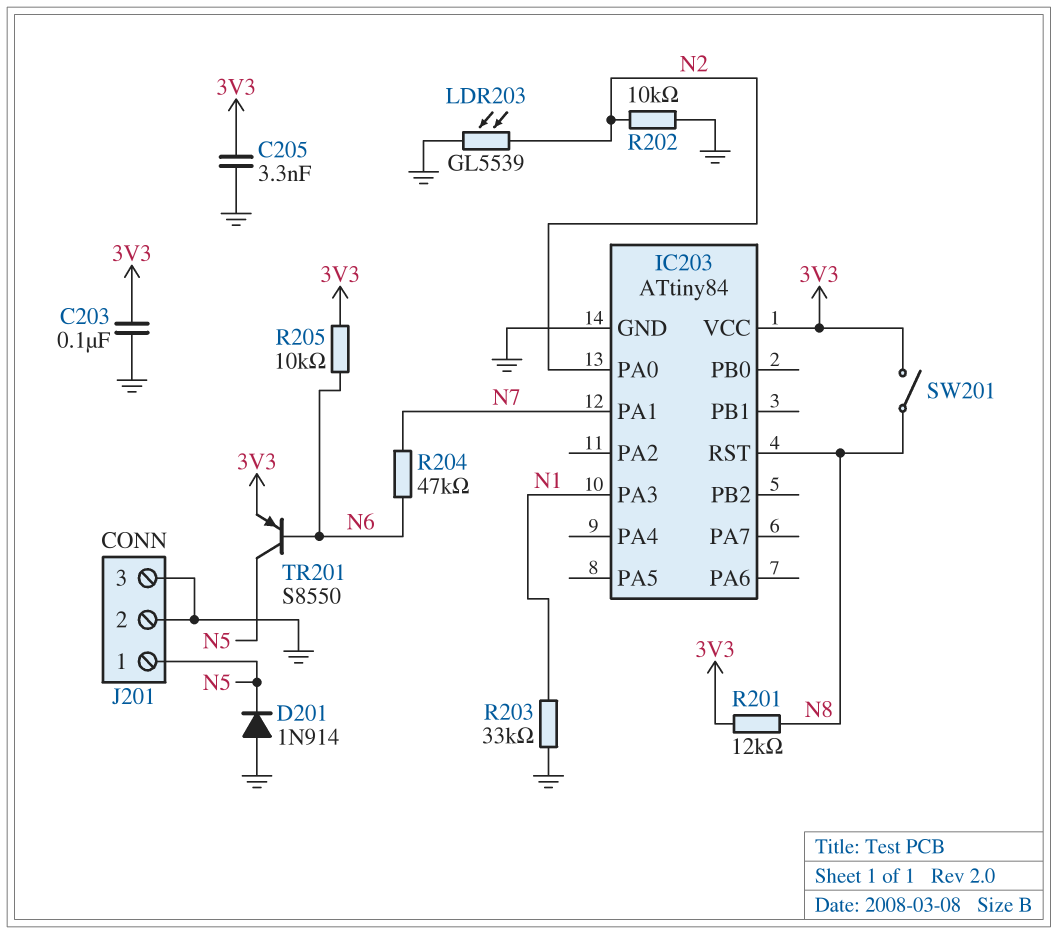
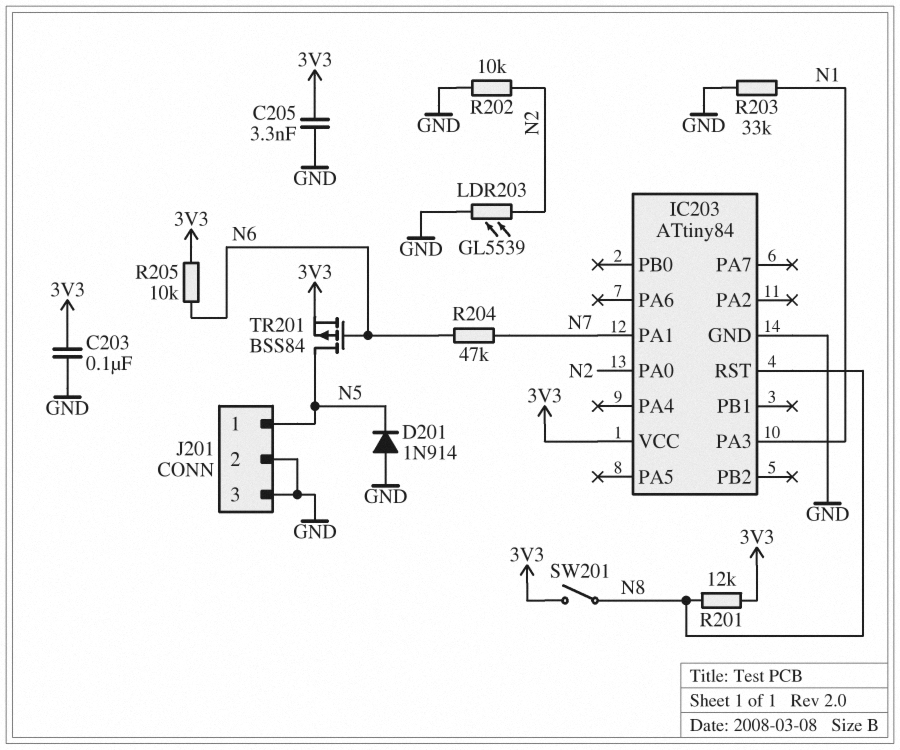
TR201: PNP S8550 (B N6, C N5, E 3V3) -> PMOS BSS84 (G N6, D N5, S 3V3)

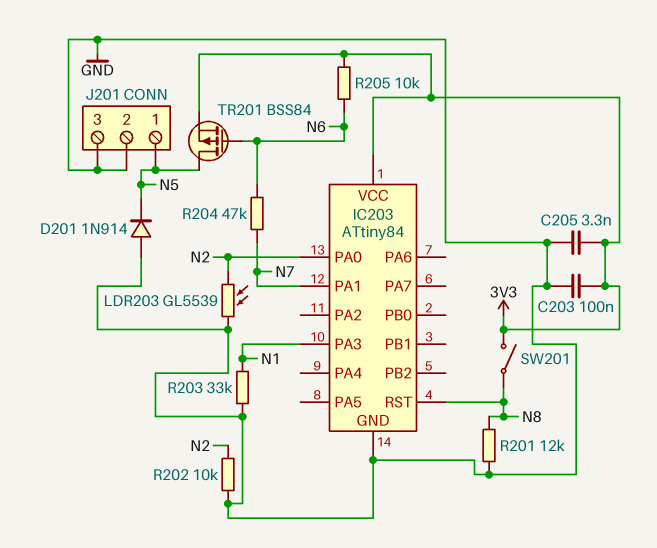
R201: 12k (3V3, N8) -> 12k (GND, N8)

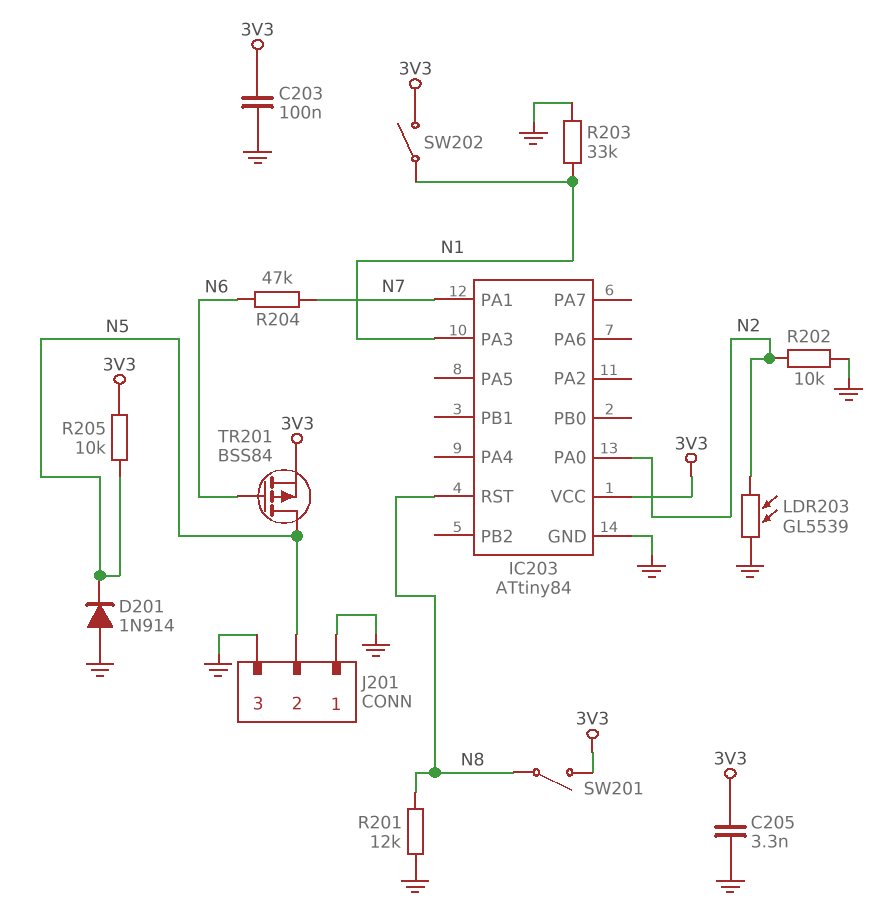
J201 pin 1: N5 -> GND
J201 pin 2: GND -> N5
R205: 10k (3V3, N6) -> 10k (3V3, N5)
SW202: none -> switch (3V3, N1)

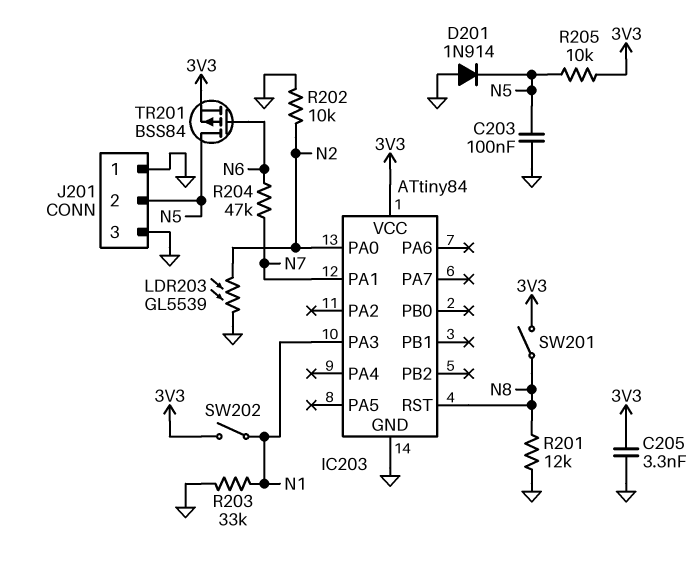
C203: 100nF (3V3, GND) -> 100nF (GND, N5)

